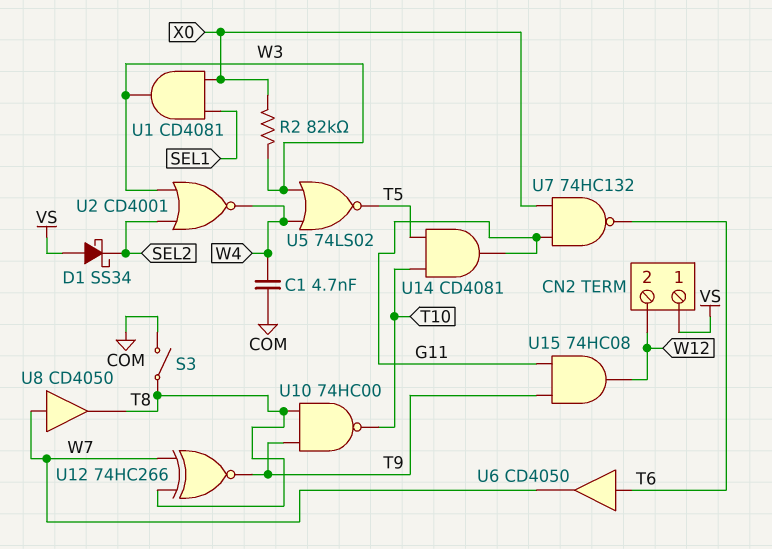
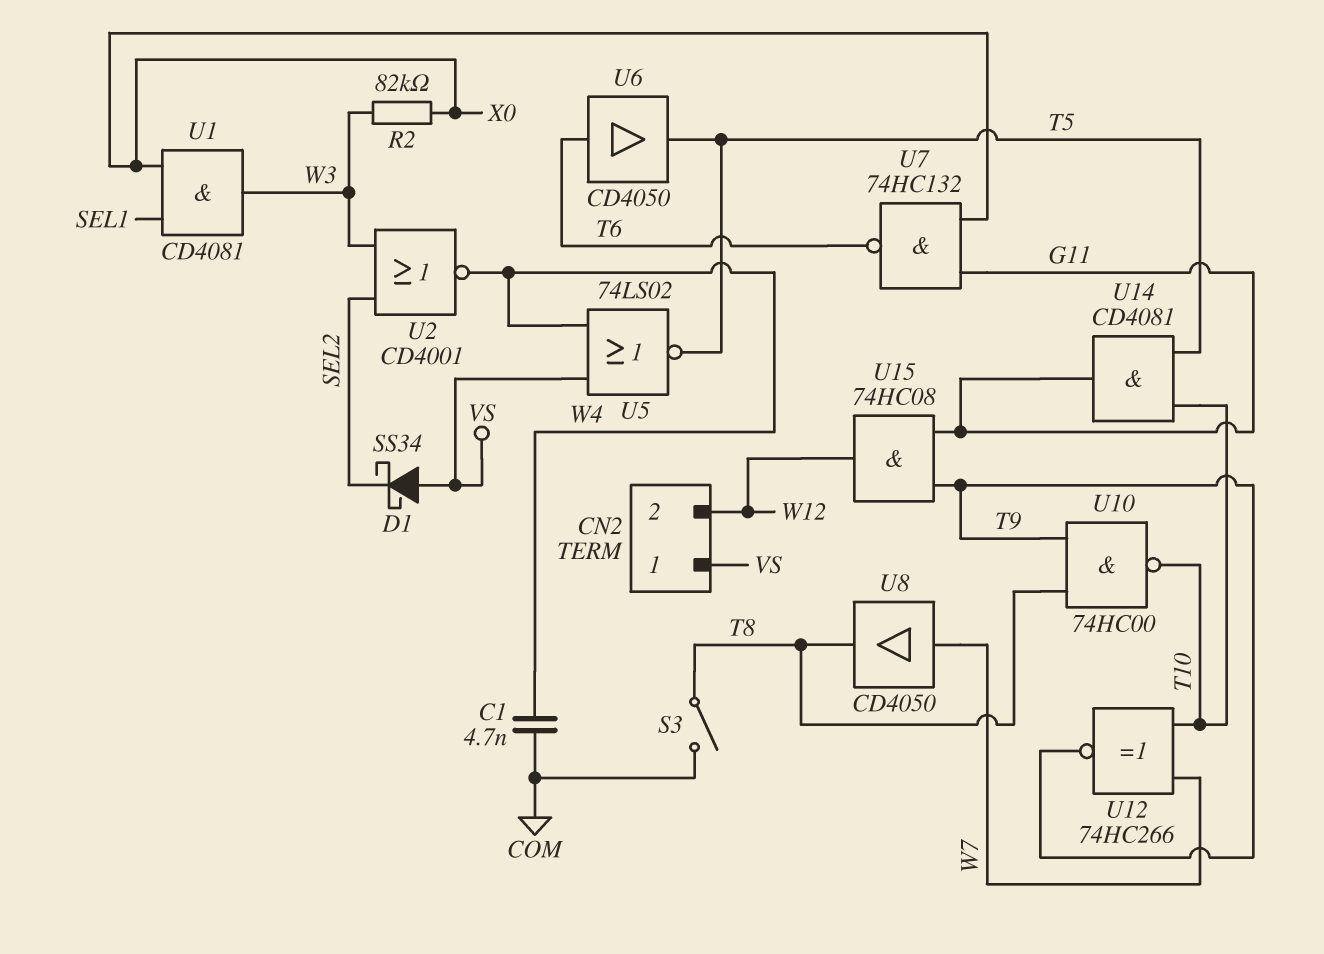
U5: NOR 74LS02 (in W3, in W4, out T5) -> NOR 74LS02 (in VS, in W4, out T5)
U6: buffer CD4050 (in T6, out W7) -> buffer CD4050 (in T6, out T5)
U12: XNOR 74HC266 (in T8, in W7, out T9) -> XNOR 74HC266 (in T10, in W7, out T9)

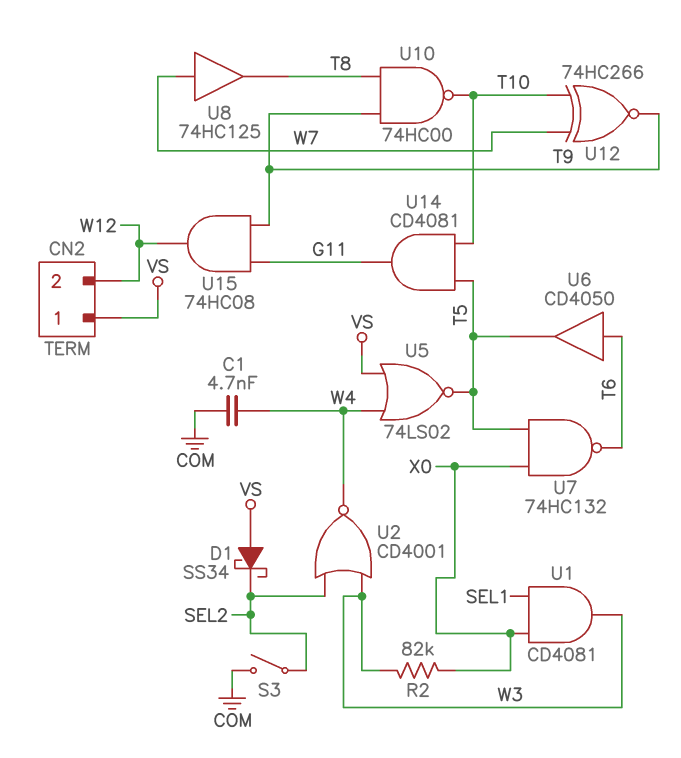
S3: switch (COM, T8) -> switch (COM, SEL2)
U7: NAND 74HC132 (in G11, in X0, out T6) -> NAND 74HC132 (in T5, in X0, out T6)
U8: buffer CD4050 (in W7, out T8) -> buffer 74HC125 (in W7, out T8)

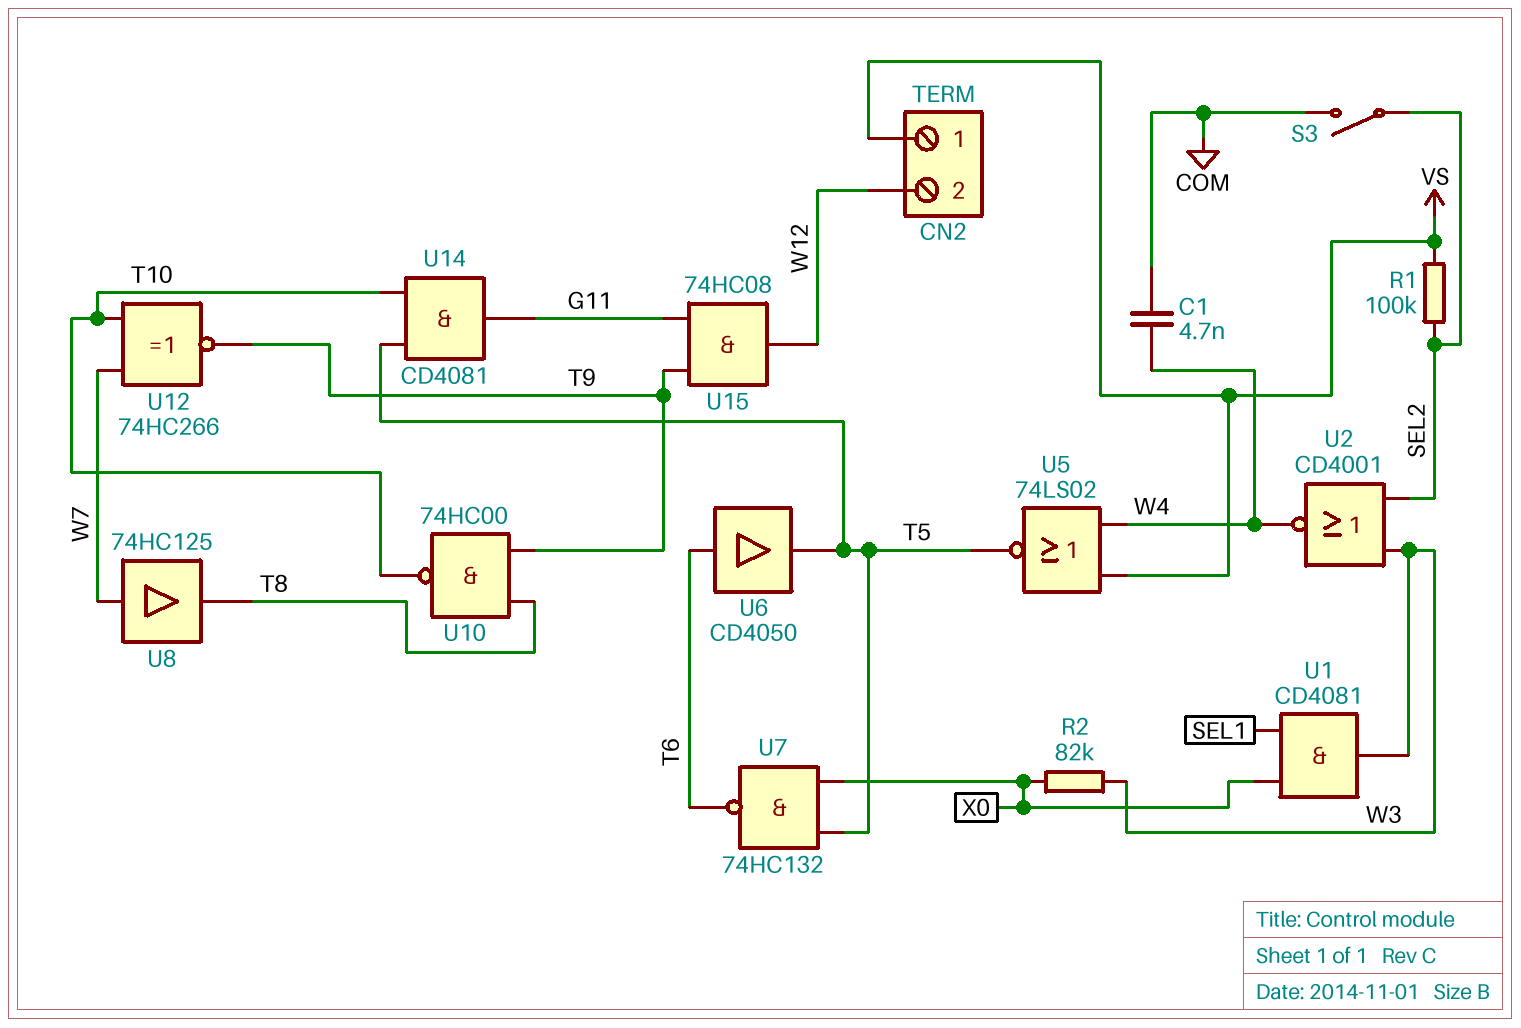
D1: schottky SS34 (A VS, K SEL2) -> none
R1: none -> 100k (SEL2, VS)

